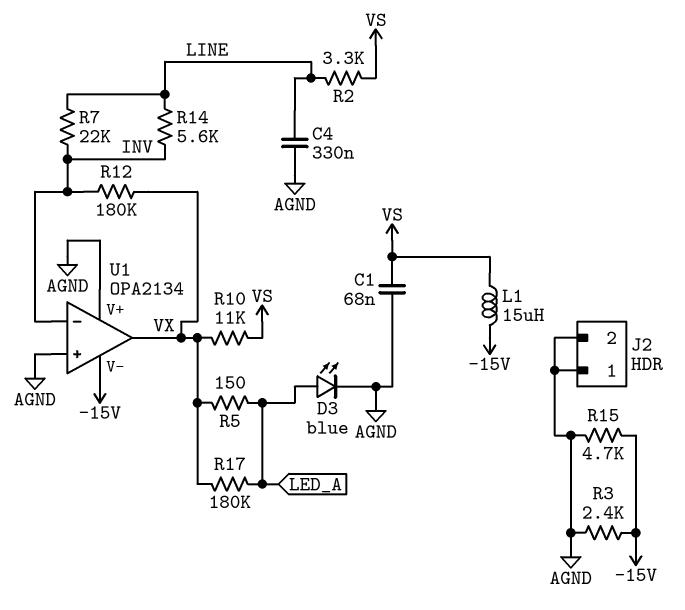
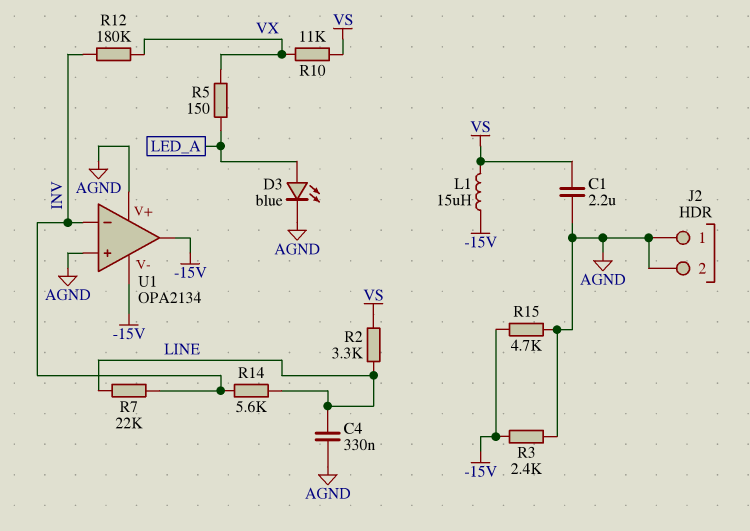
C1: 68nF (AGND, VS) -> 2.2uF (AGND, VS)
R17: 180k (LED_A, VX) -> none
U1 pin out: VX -> -15V

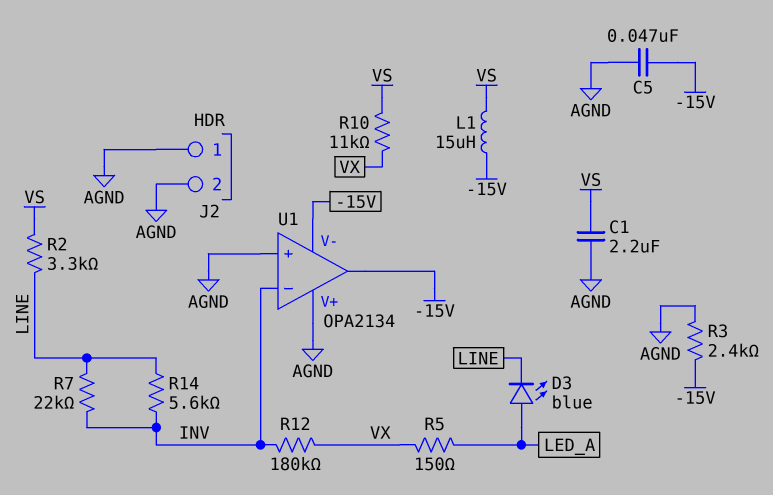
C4: 330nF (AGND, LINE) -> none
C5: none -> 47nF (-15V, AGND)
D3: LED blue (A LED_A, K AGND) -> LED blue (A LED_A, K LINE)
R15: 4.7k (-15V, AGND) -> none

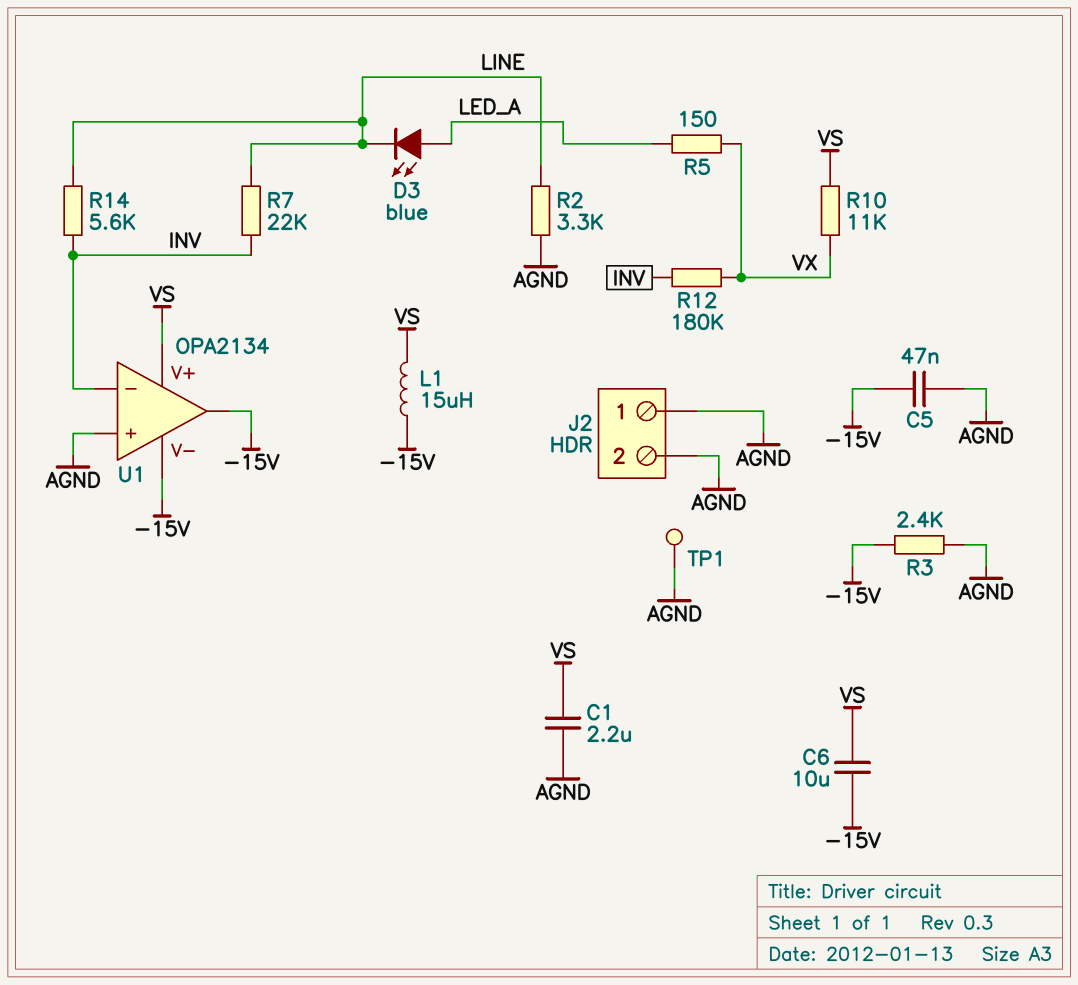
C6: none -> 10uF (-15V, VS)
R2: 3.3k (LINE, VS) -> 3.3k (AGND, LINE)
TP1: none -> test point (AGND)
U1 pin V+: AGND -> VS

